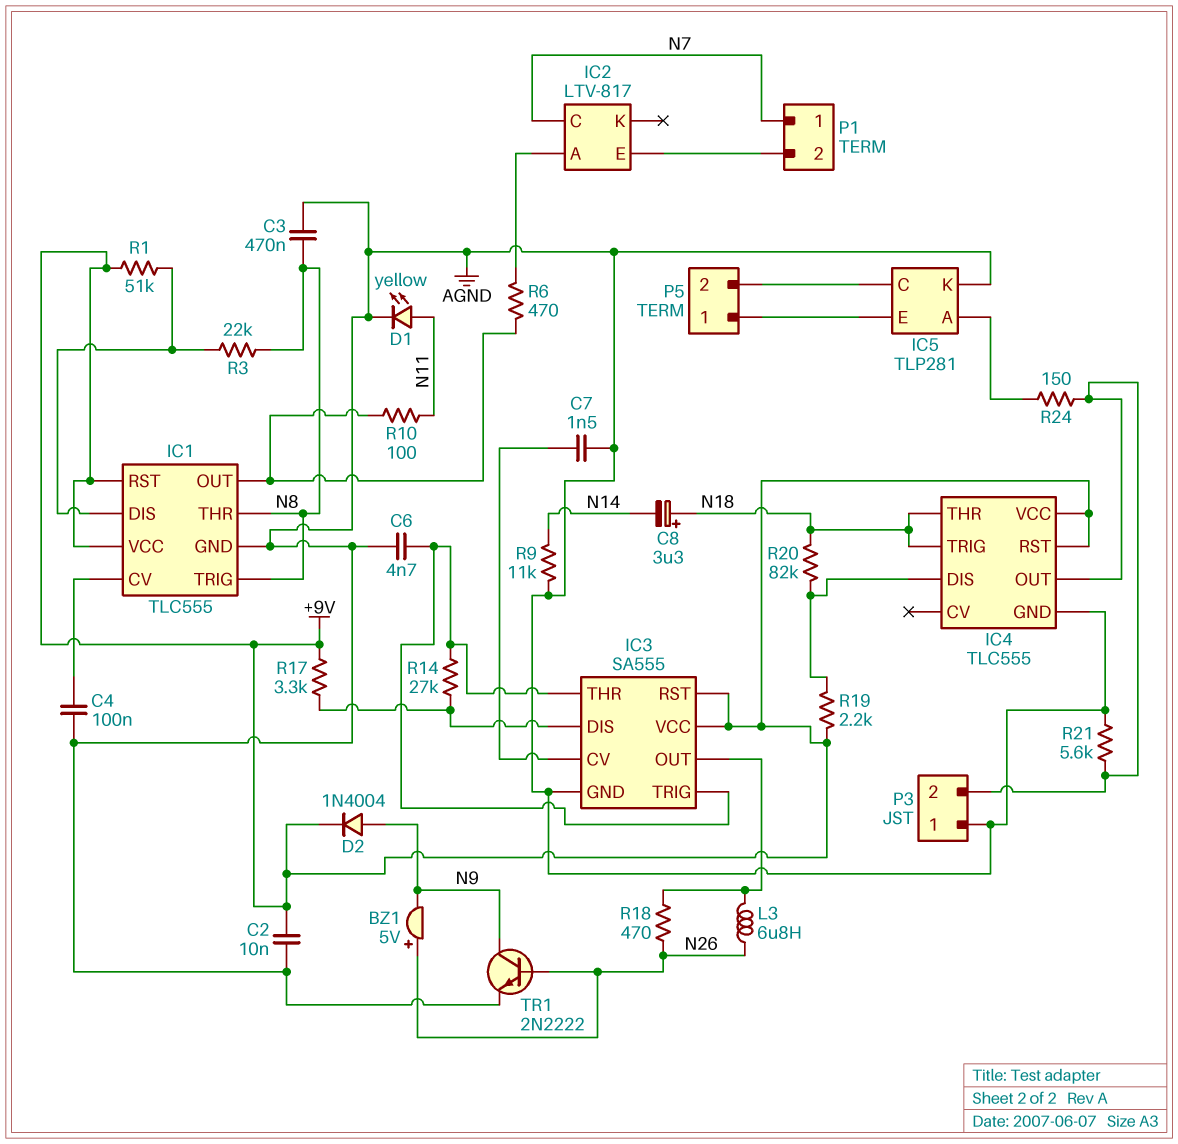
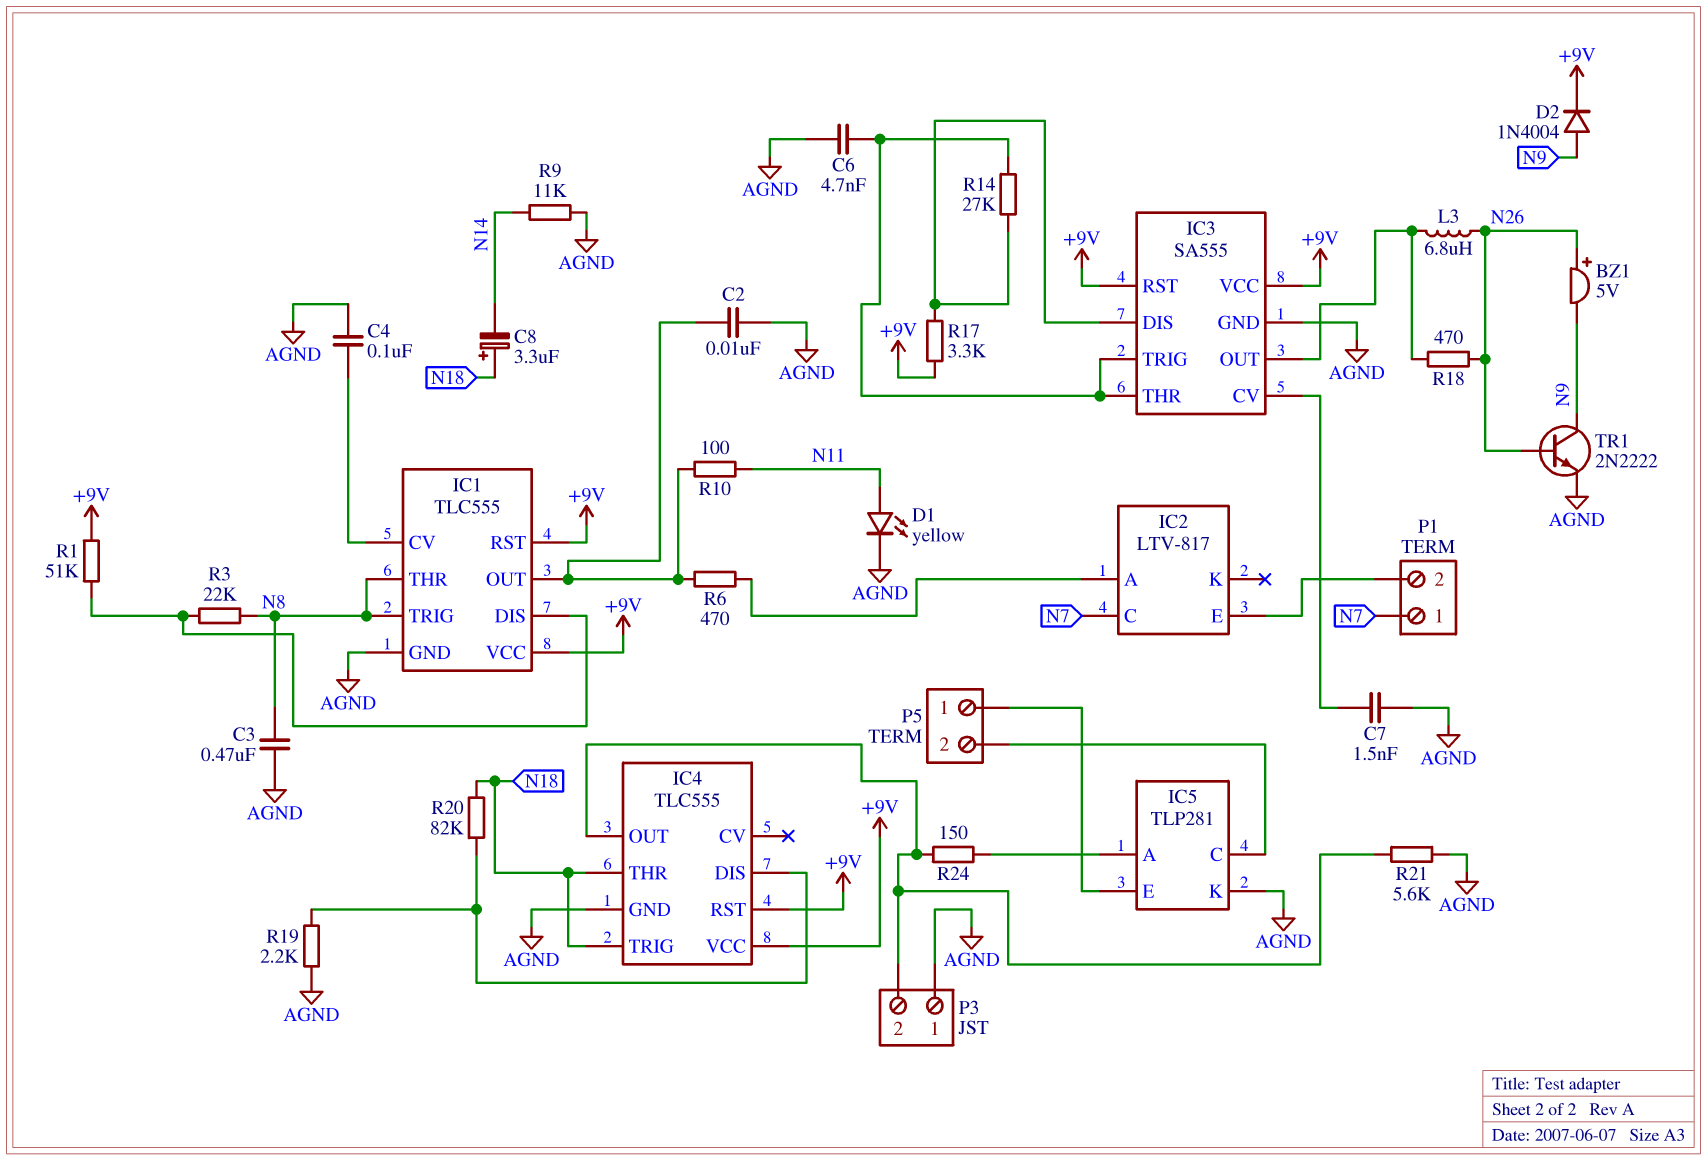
C2: 10nF (+9V, AGND) -> 10nF (AGND, IC1/OUT)
R19: 2.2k (+9V, IC4/DIS) -> 2.2k (AGND, IC4/DIS)

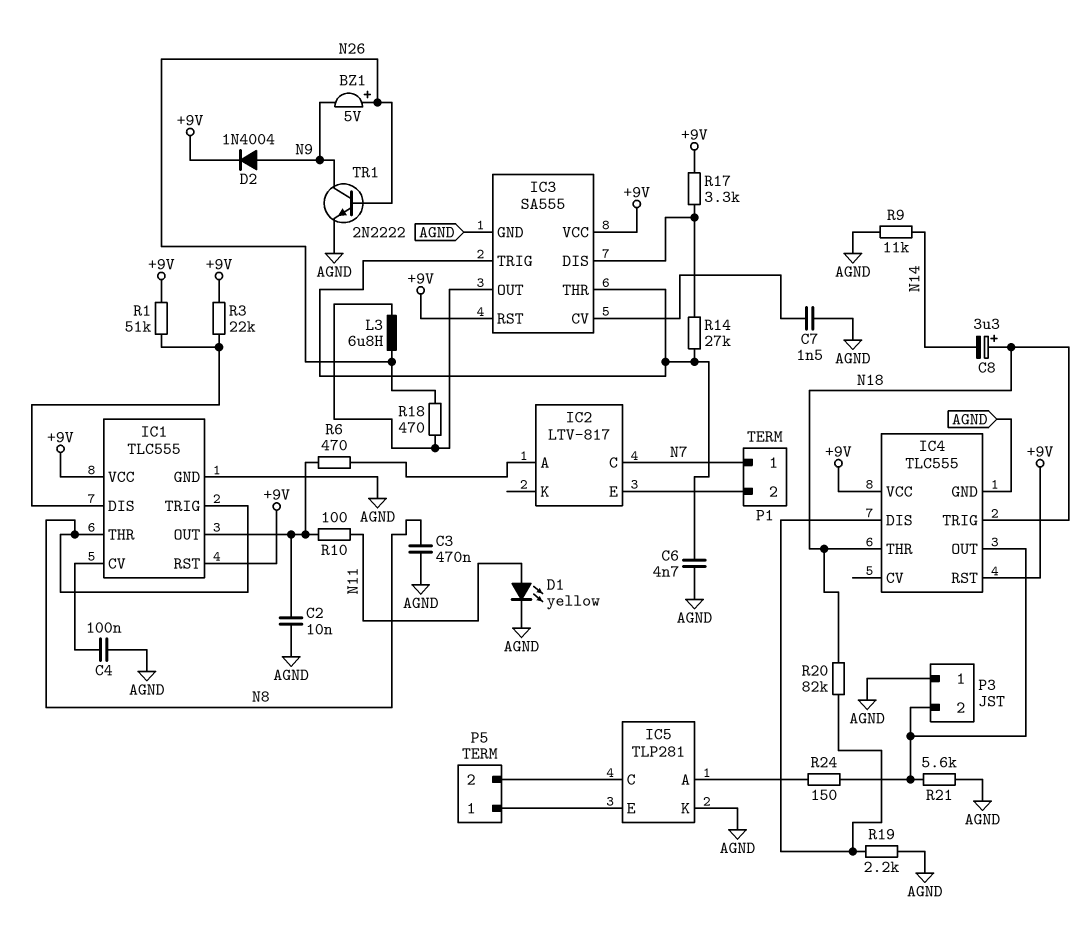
R3: 22k (IC1/DIS, N8) -> 22k (+9V, IC1/DIS)

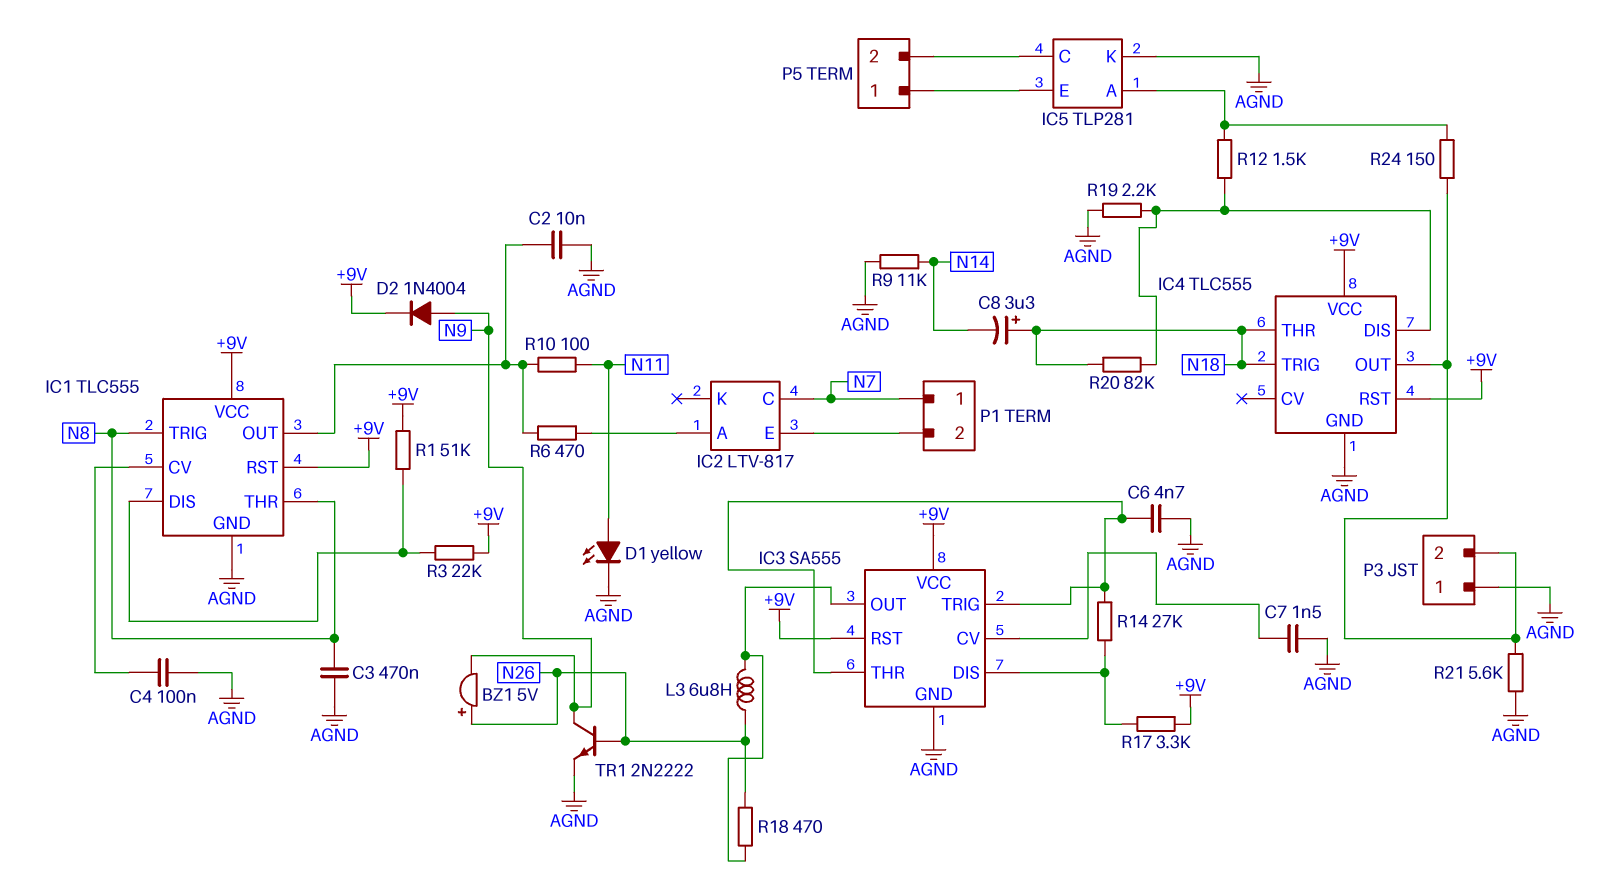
R12: none -> 1.5k (IC4/DIS, IC5/A)

